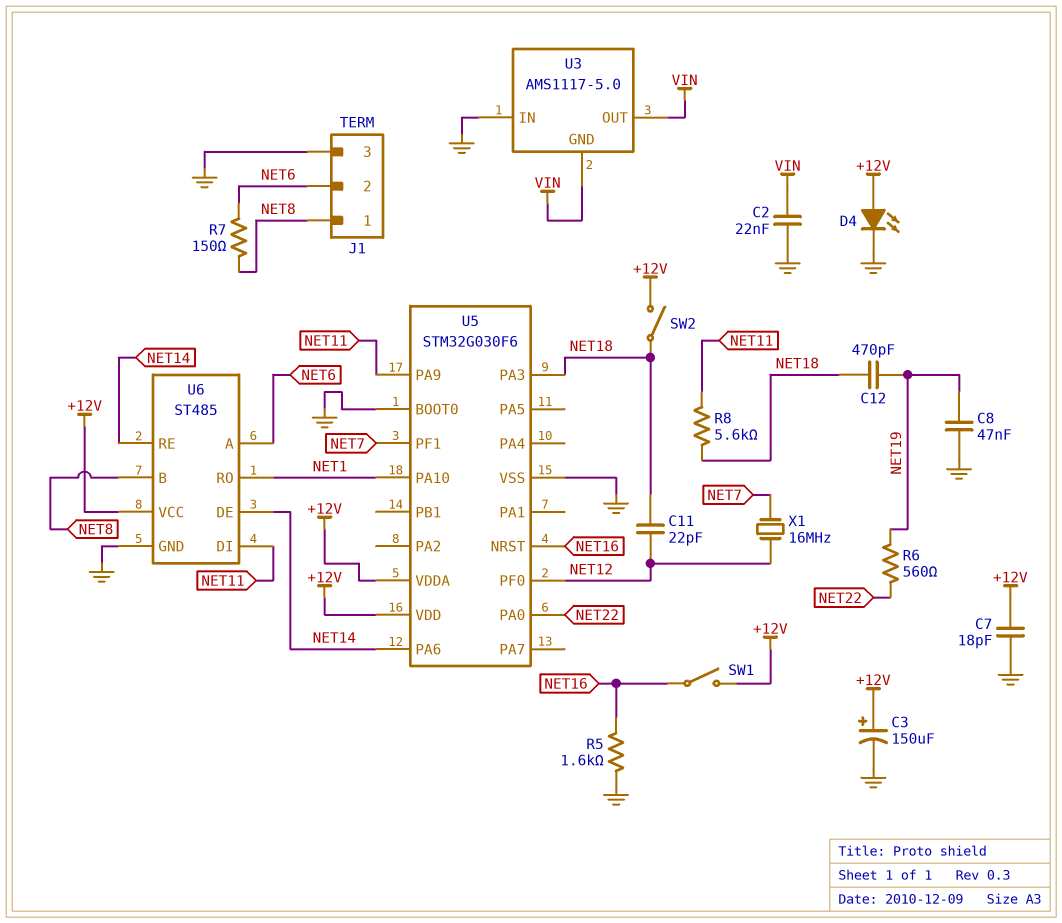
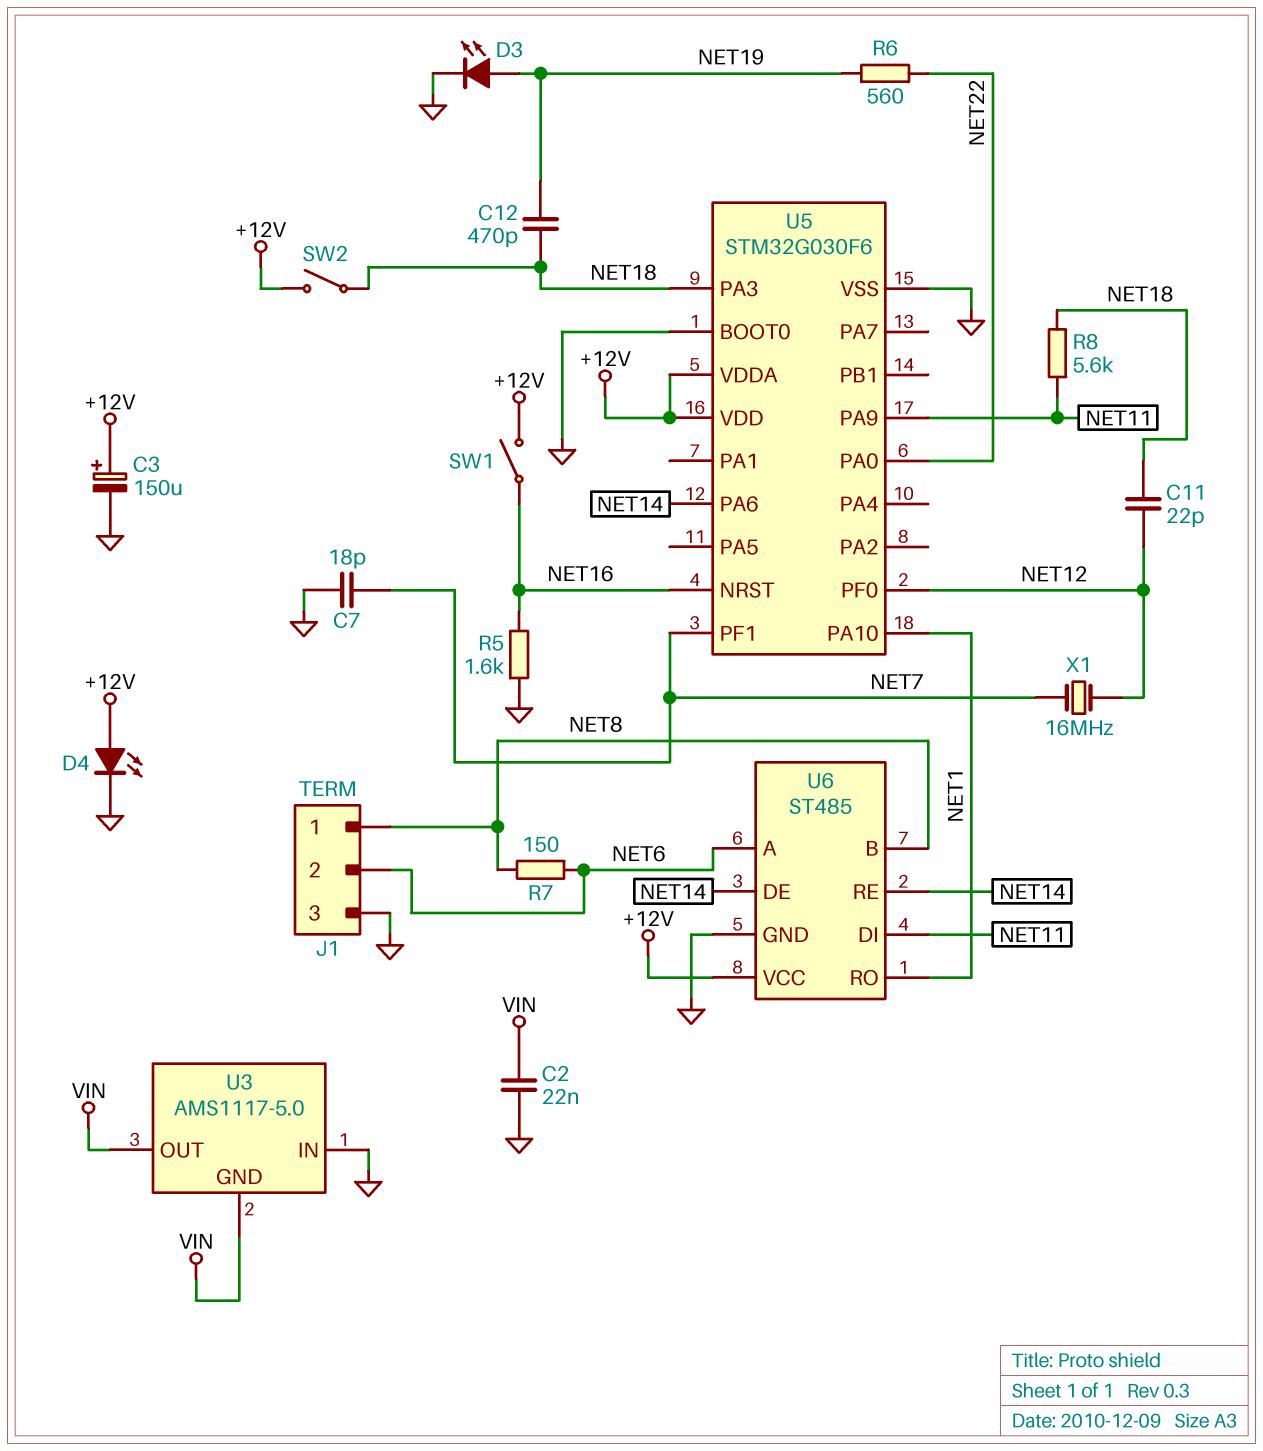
C7: 18pF (+12V, GND) -> 18pF (GND, NET7)
C8: 47nF (GND, NET19) -> none
D3: none -> LED (A NET19, K GND)

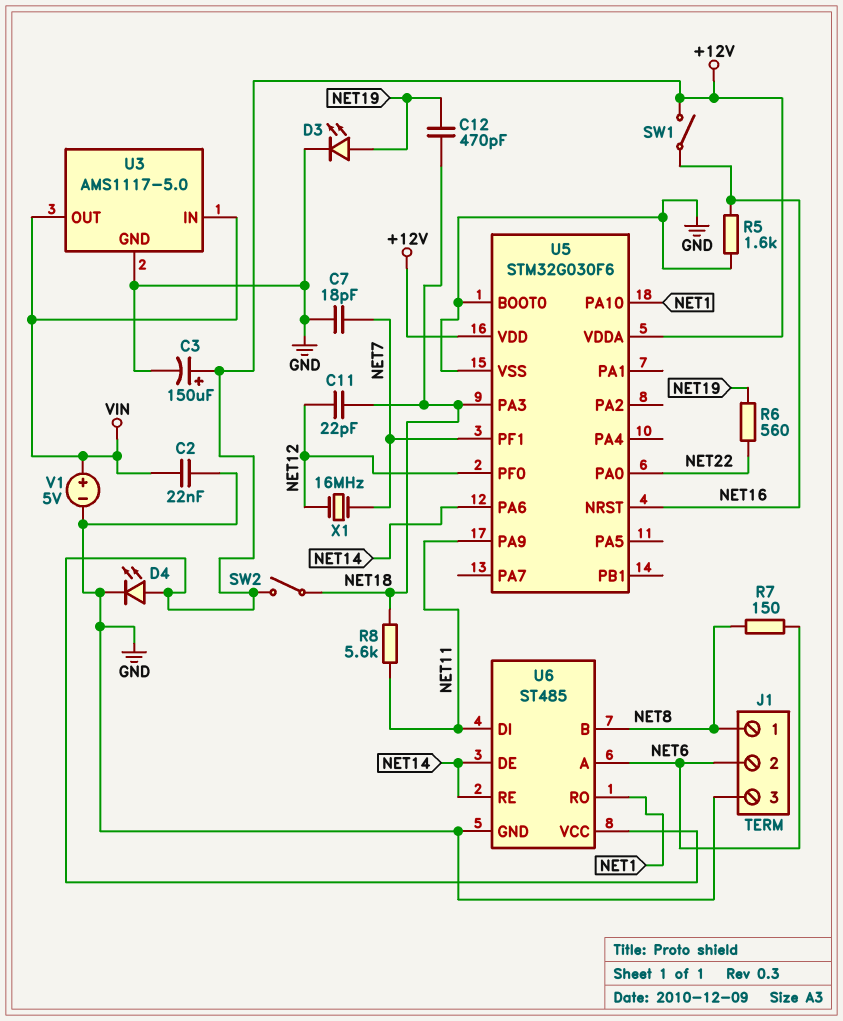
U3 pin GND: VIN -> GND
U3 pin IN: GND -> VIN
V1: none -> 5V (plus VIN, minus GND)

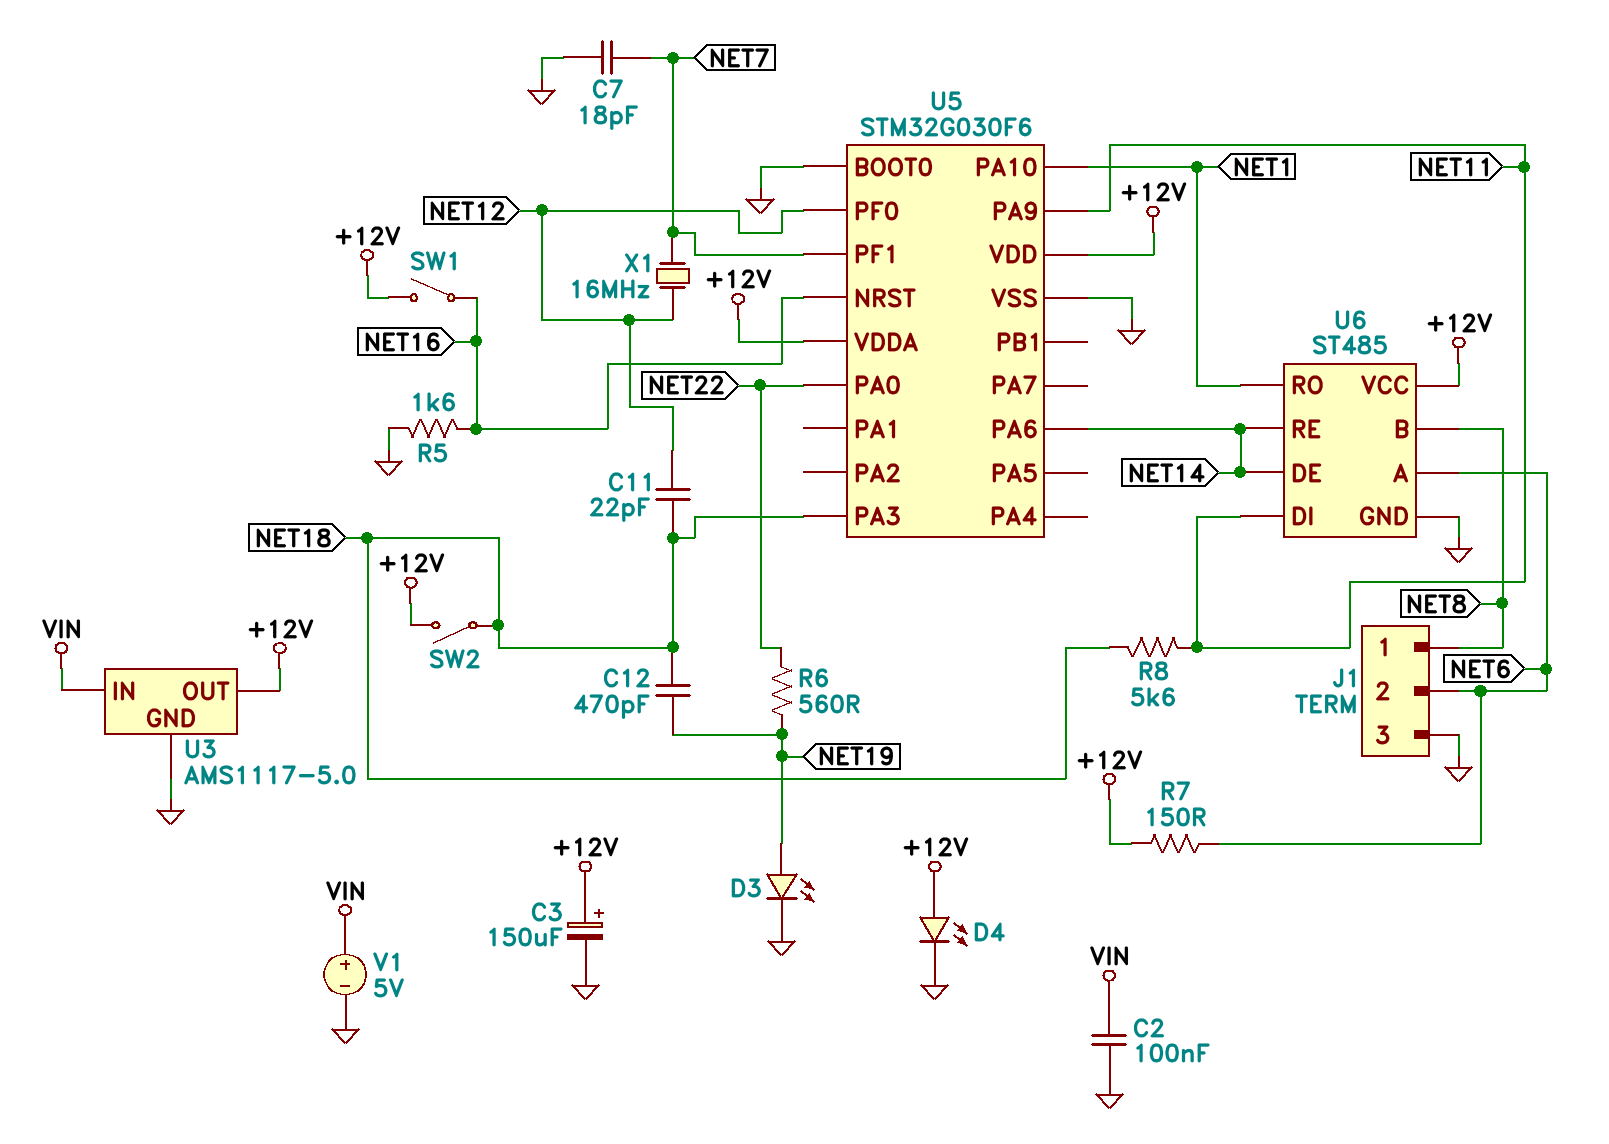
C2: 22nF (GND, VIN) -> 100nF (GND, VIN)
R7: 150 (NET6, NET8) -> 150 (+12V, NET6)
U3 pin OUT: VIN -> +12V

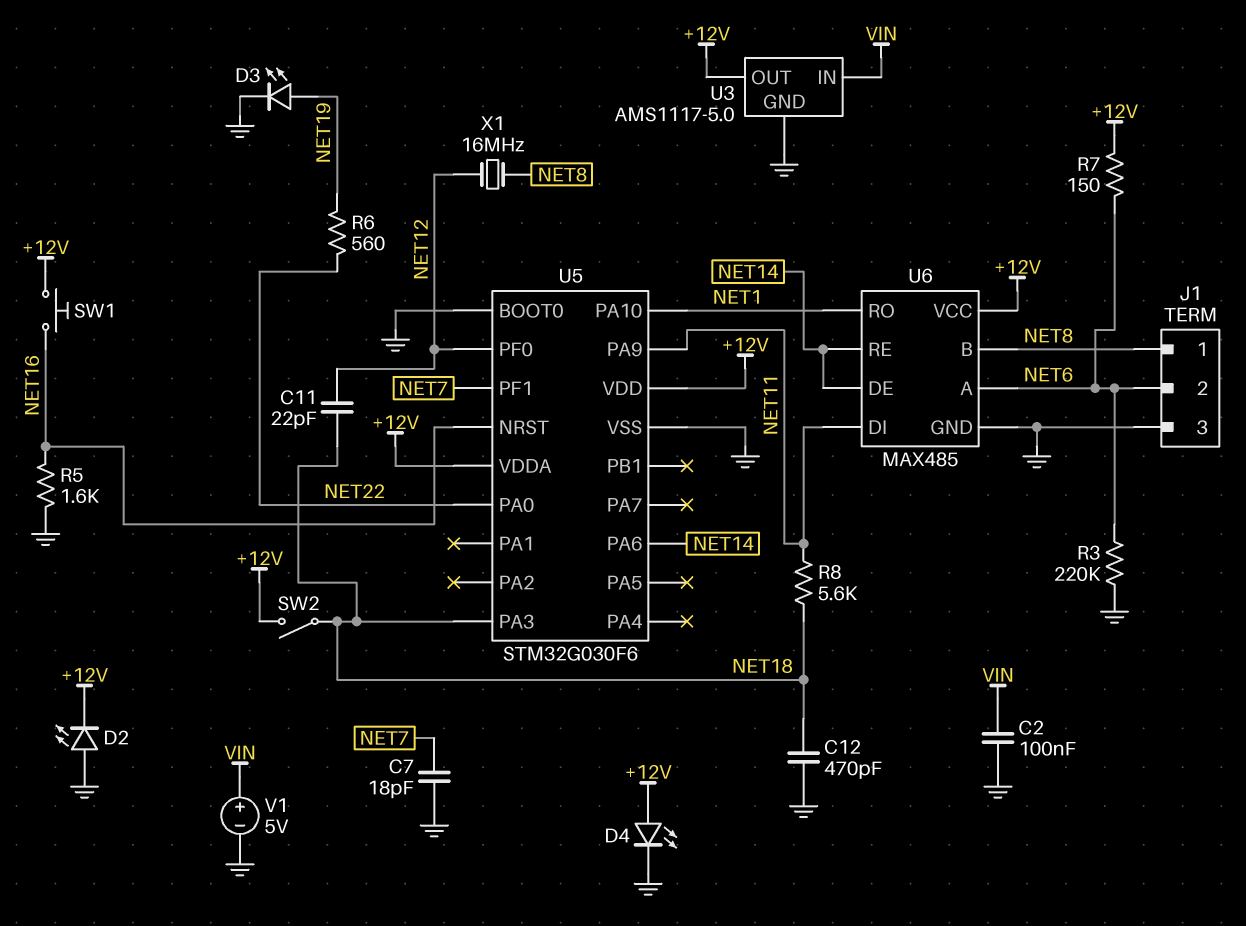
C3: 150uF (plus +12V, minus GND) -> none
C12: 470pF (NET18, NET19) -> 470pF (GND, NET18)
D2: none -> LED (A GND, K +12V)
R3: none -> 220k (GND, NET6)
SW1: switch (+12V, NET16) -> button (+12V, NET16)
U6: ST485 -> MAX485
X1: 16MHz (NET7, NET12) -> 16MHz (NET8, NET12)

